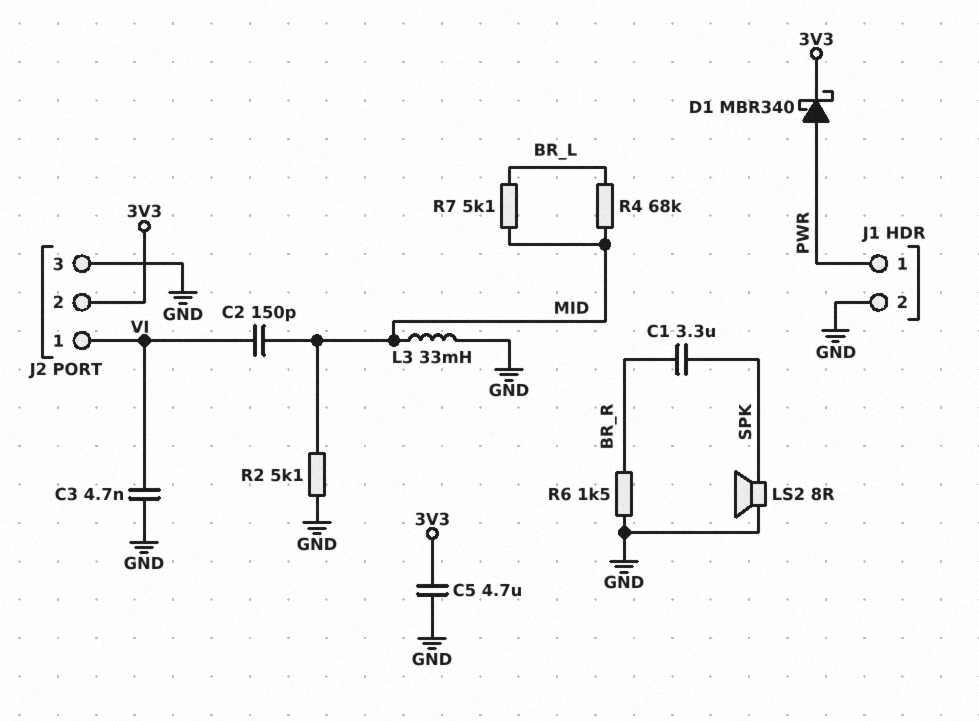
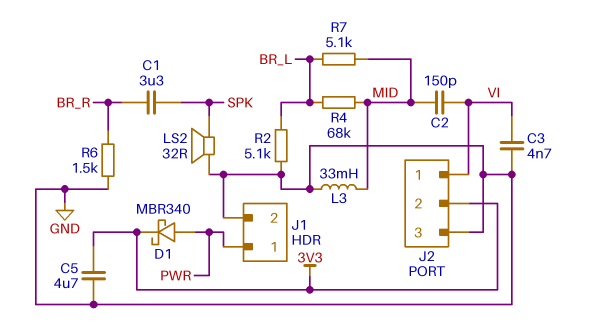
LS2: speaker 8R (GND, SPK) -> speaker 32R (GND, SPK)
R2: 5.1k (GND, MID) -> 5.1k (BR_L, GND)

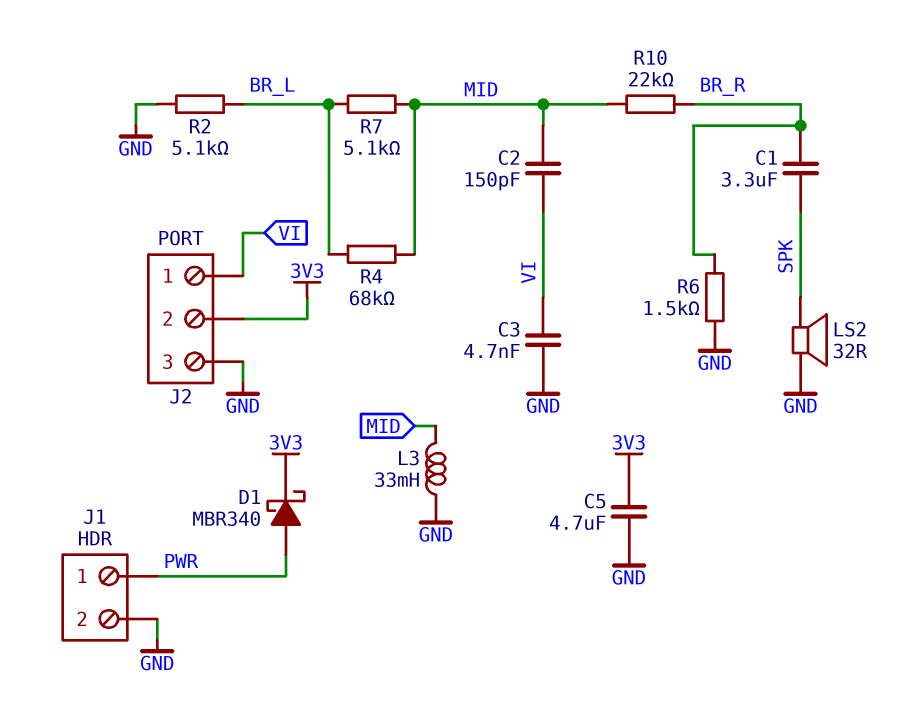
R10: none -> 22k (BR_R, MID)

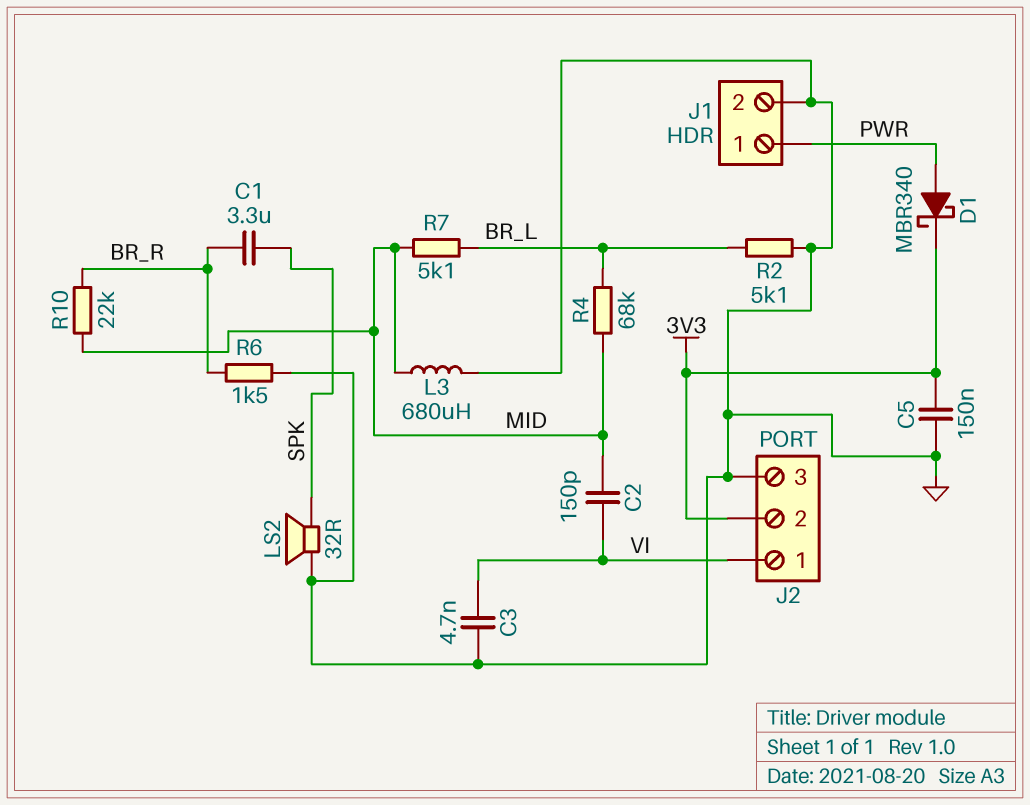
C5: 4.7uF (3V3, GND) -> 150nF (3V3, GND)
L3: 33mH (GND, MID) -> 680uH (GND, MID)

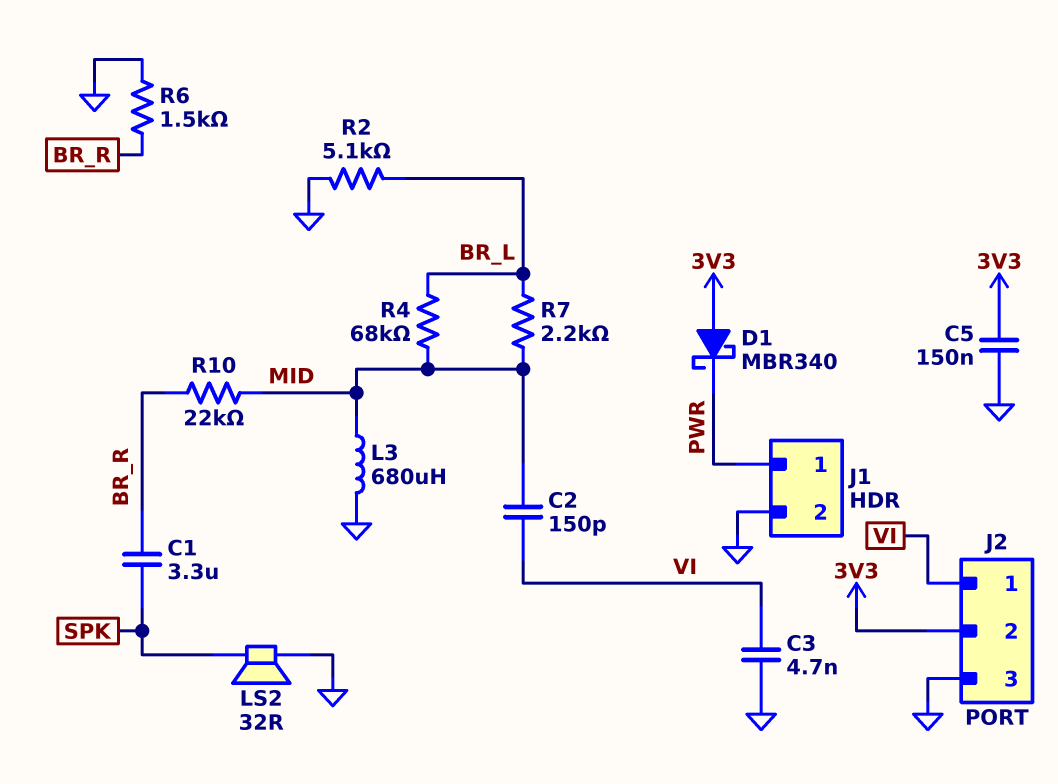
D1: schottky MBR340 (A PWR, K 3V3) -> schottky MBR340 (A 3V3, K PWR)
R7: 5.1k (BR_L, MID) -> 2.2k (BR_L, MID)

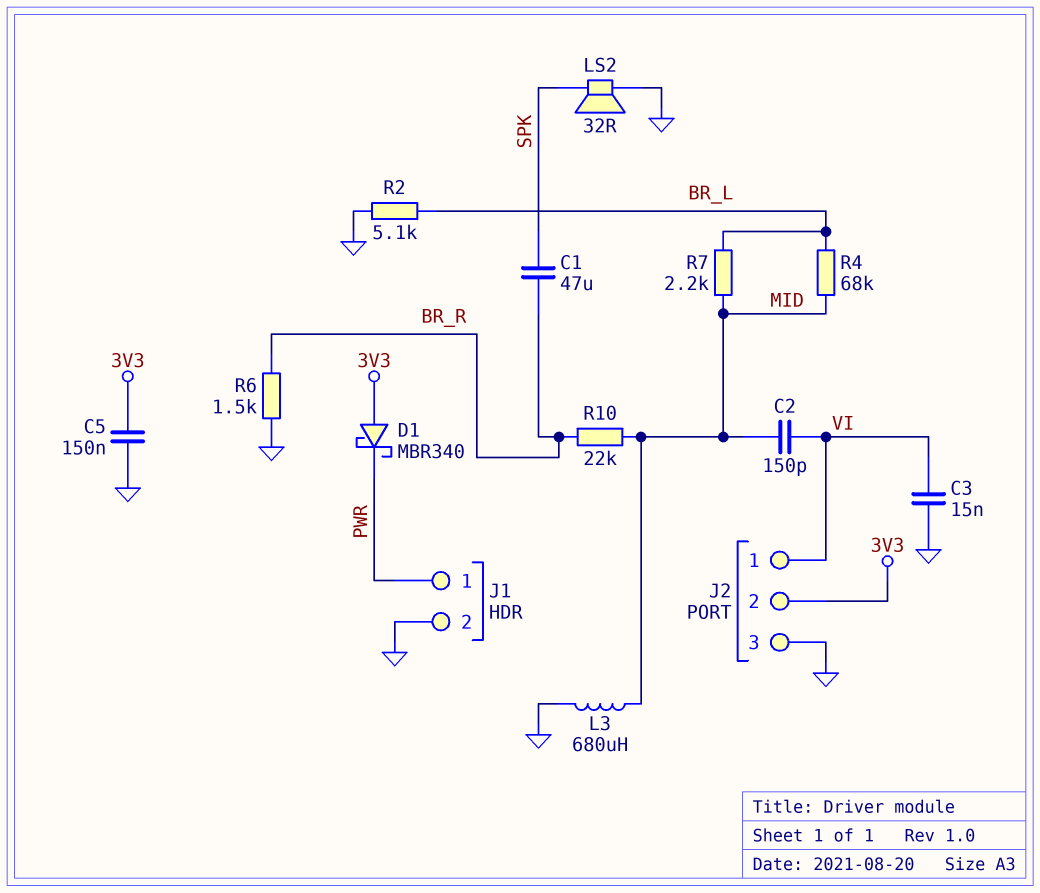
C1: 3.3uF (BR_R, SPK) -> 47uF (BR_R, SPK)
C3: 4.7nF (GND, VI) -> 15nF (GND, VI)

